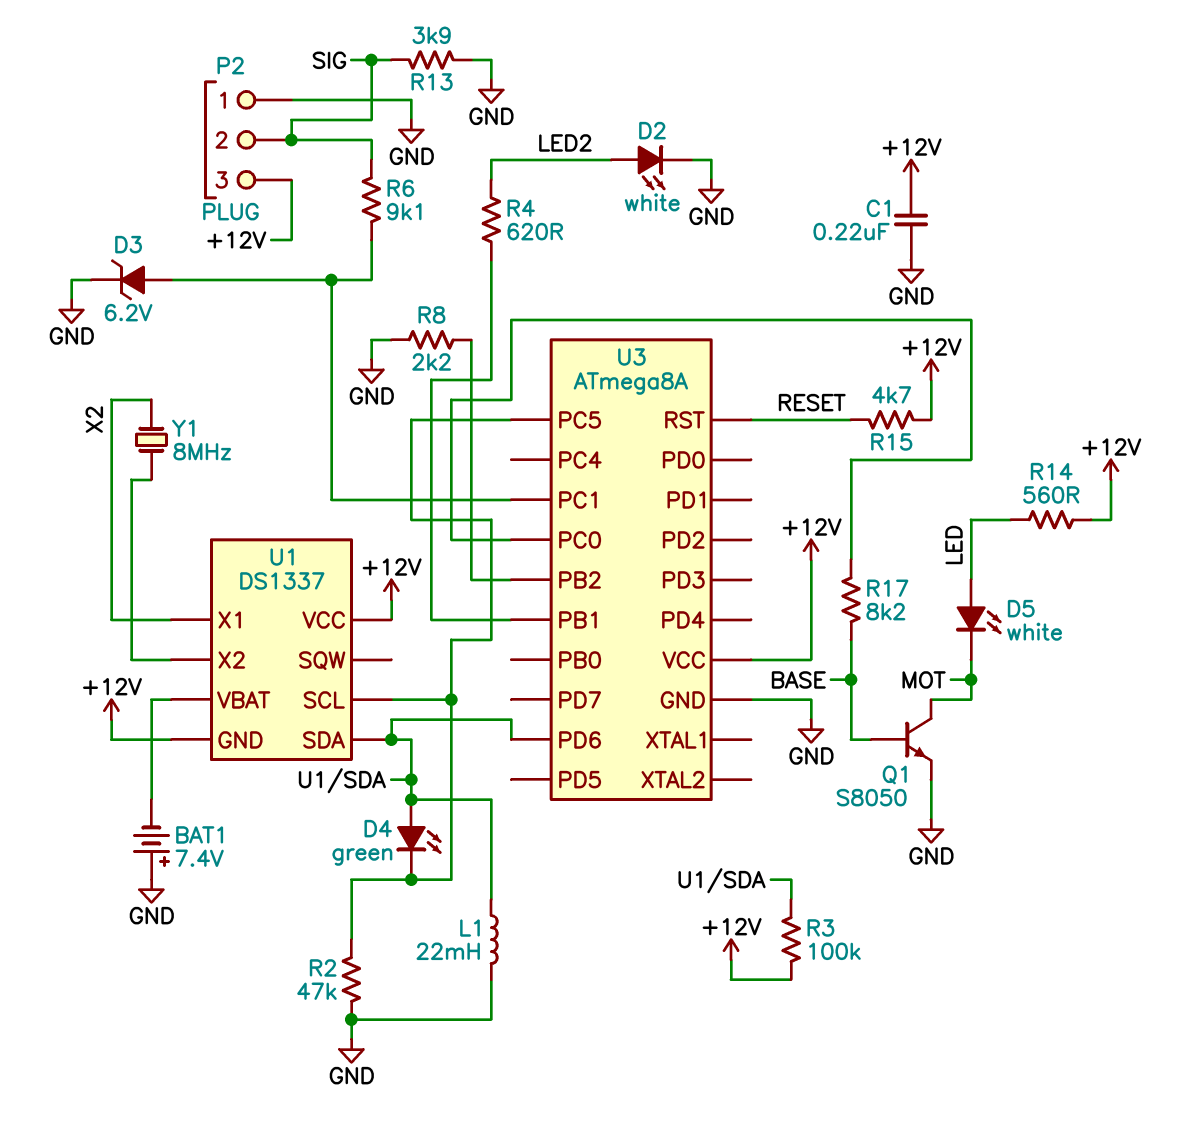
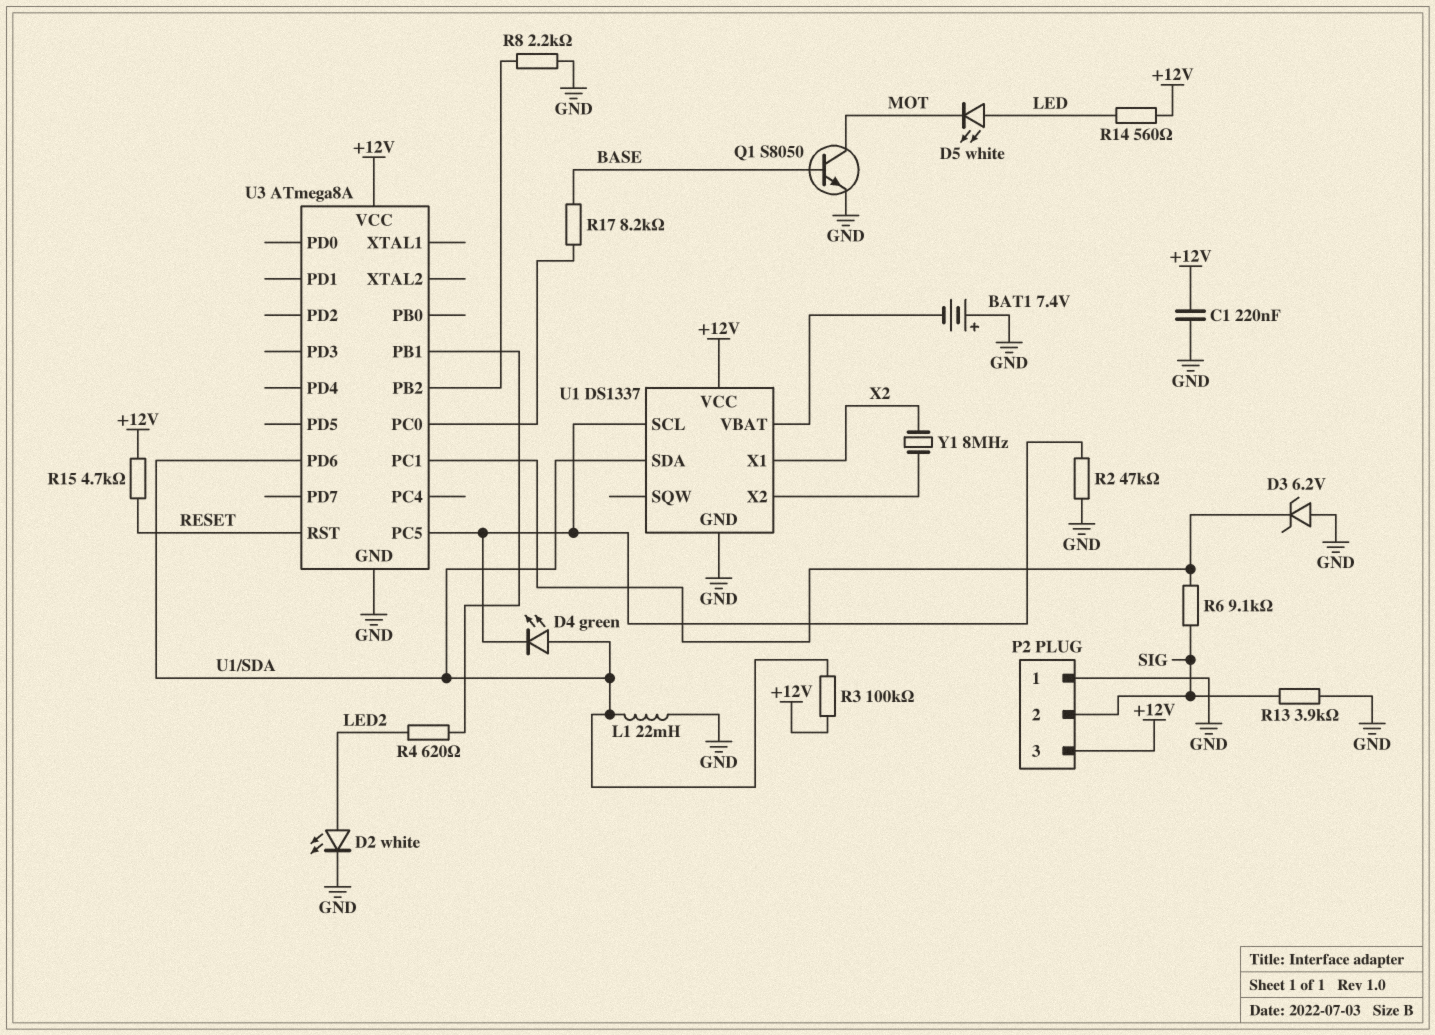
D3: zener 6.2V (A U3/PC1, K GND) -> zener 6.2V (A GND, K U3/PC1)
U1 pin GND: +12V -> GND

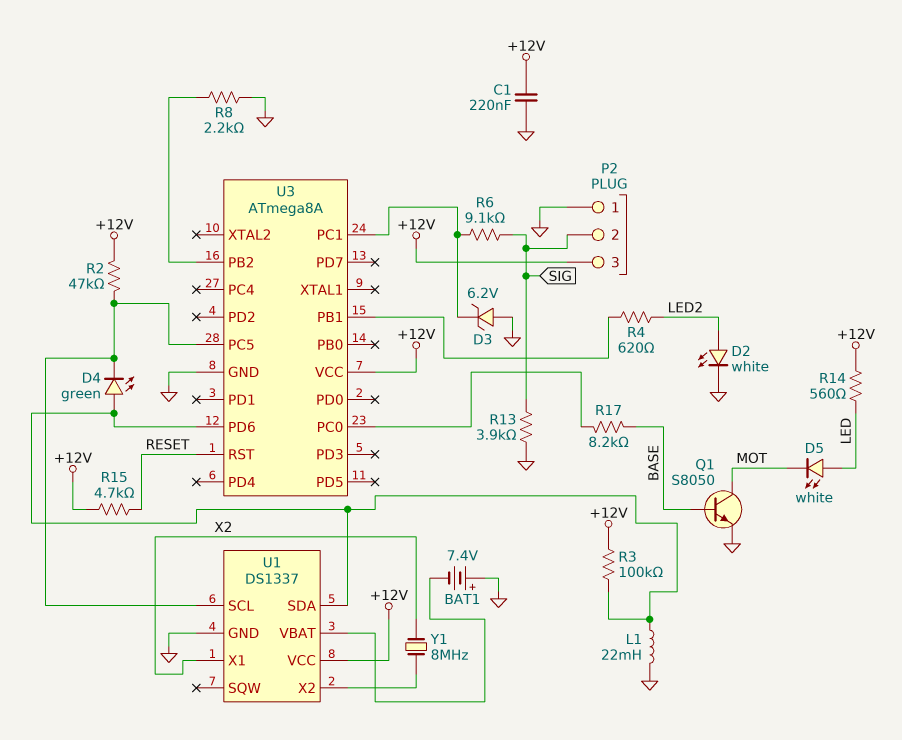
R2: 47k (GND, U1/SCL) -> 47k (+12V, U1/SCL)

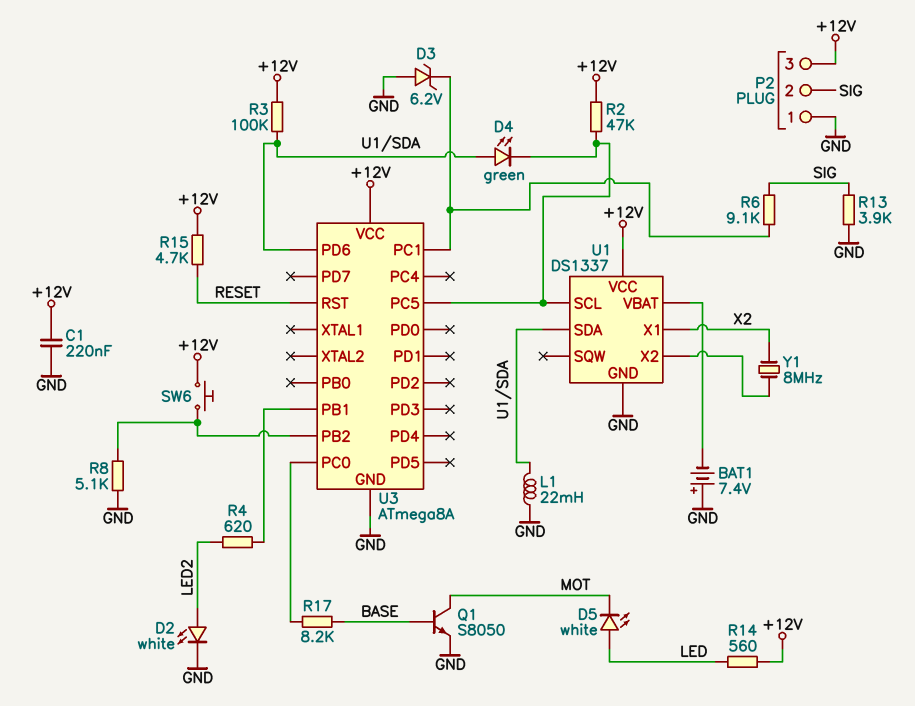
R8: 2.2k (GND, U3/PB2) -> 5.1k (GND, U3/PB2)
SW6: none -> button (+12V, U3/PB2)

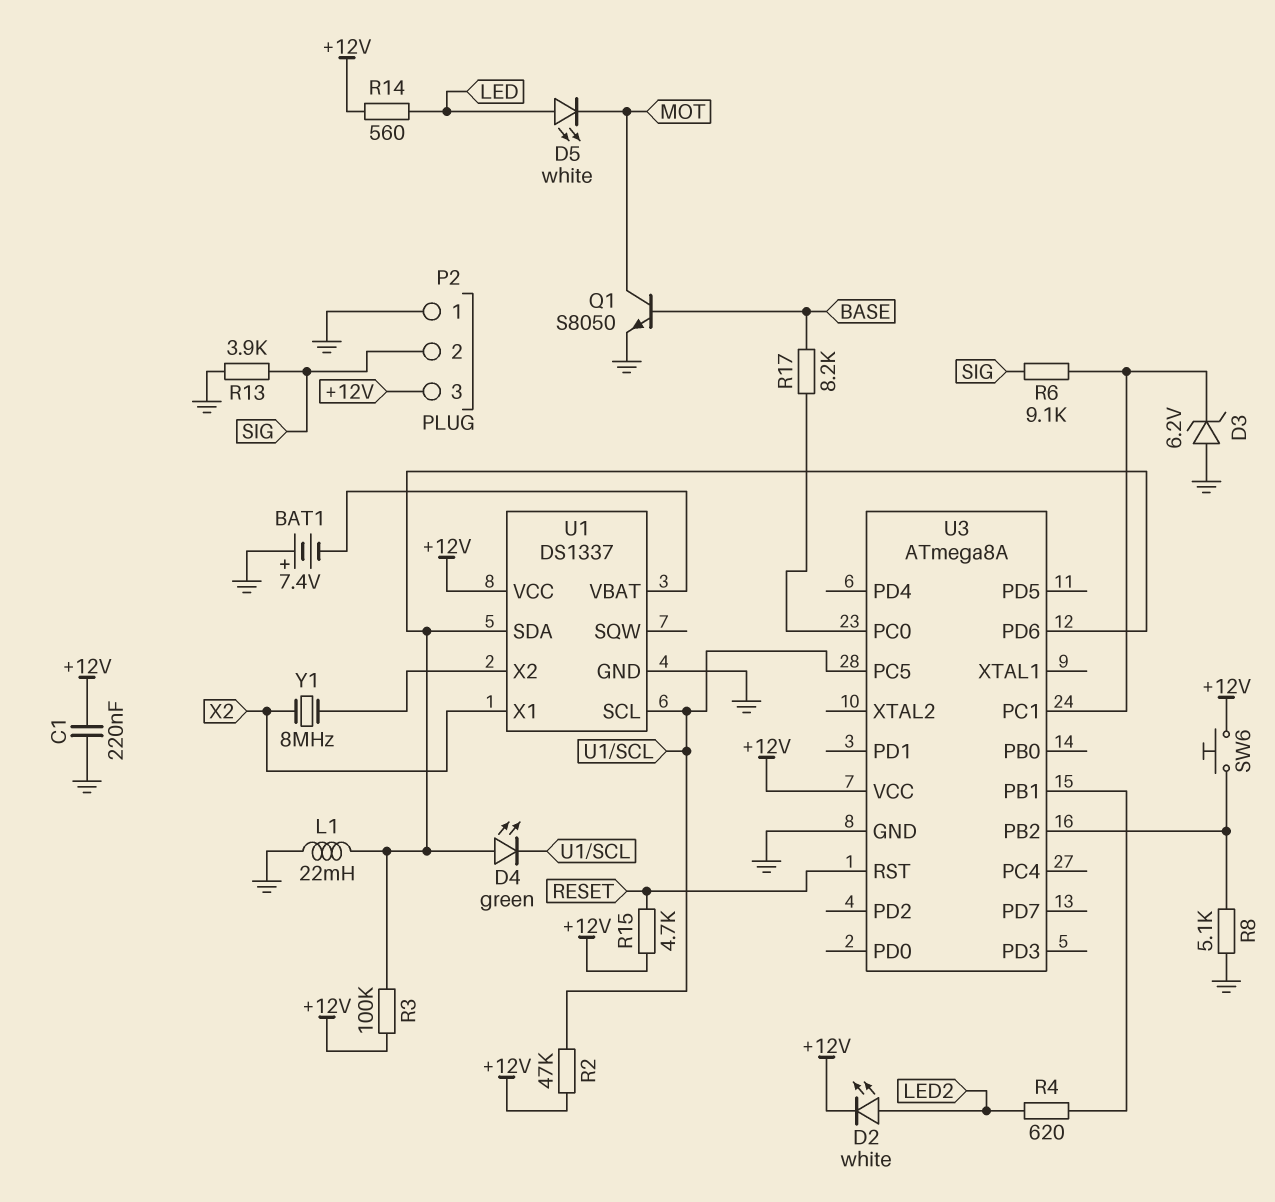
D2: LED white (A LED2, K GND) -> LED white (A LED2, K +12V)

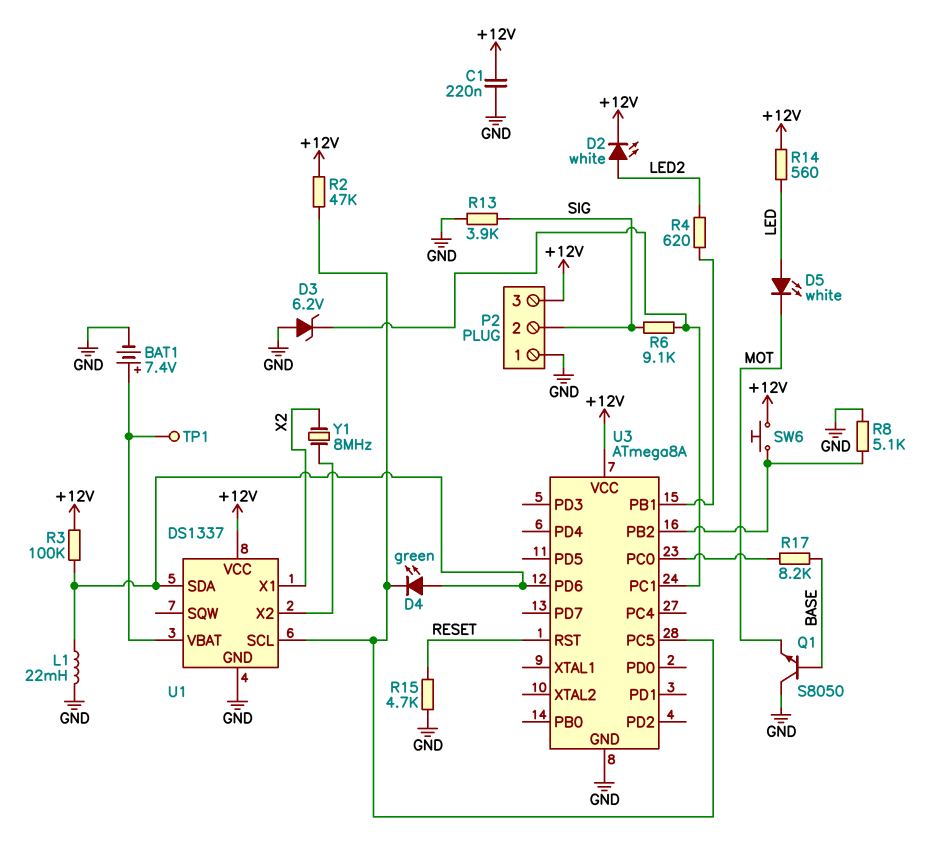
BAT1: 7.4V (plus GND, minus U1/VBAT) -> 7.4V (plus U1/VBAT, minus GND)
Q1: NPN S8050 (B BASE, C MOT, E GND) -> NPN S8050 (B BASE, C GND, E MOT)
R15: 4.7k (+12V, RESET) -> 4.7k (GND, RESET)
TP1: none -> test point (U1/VBAT)

